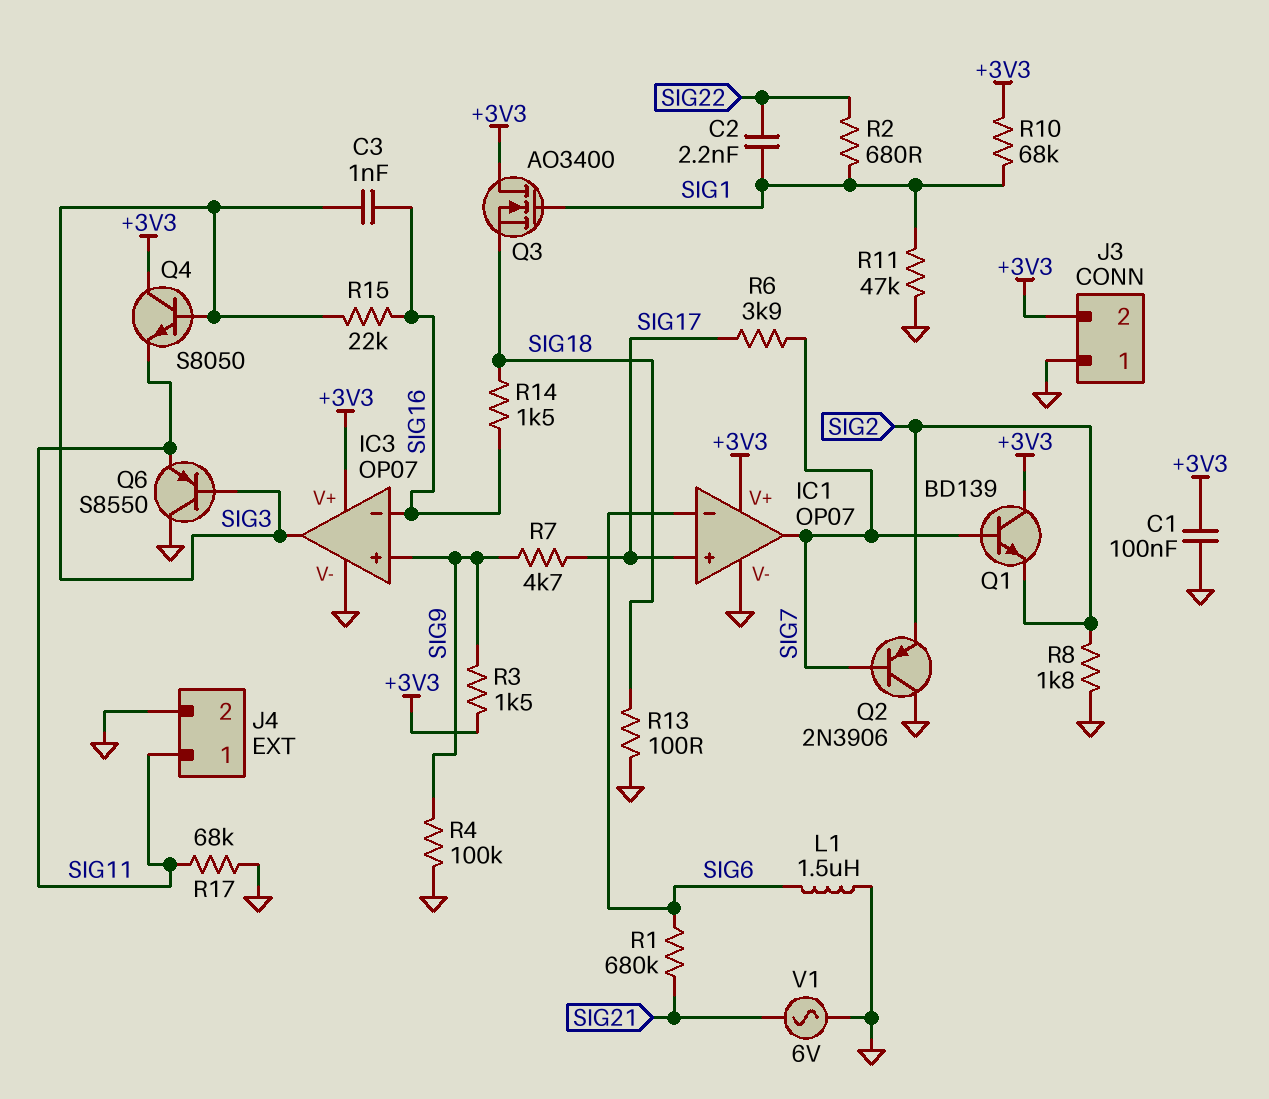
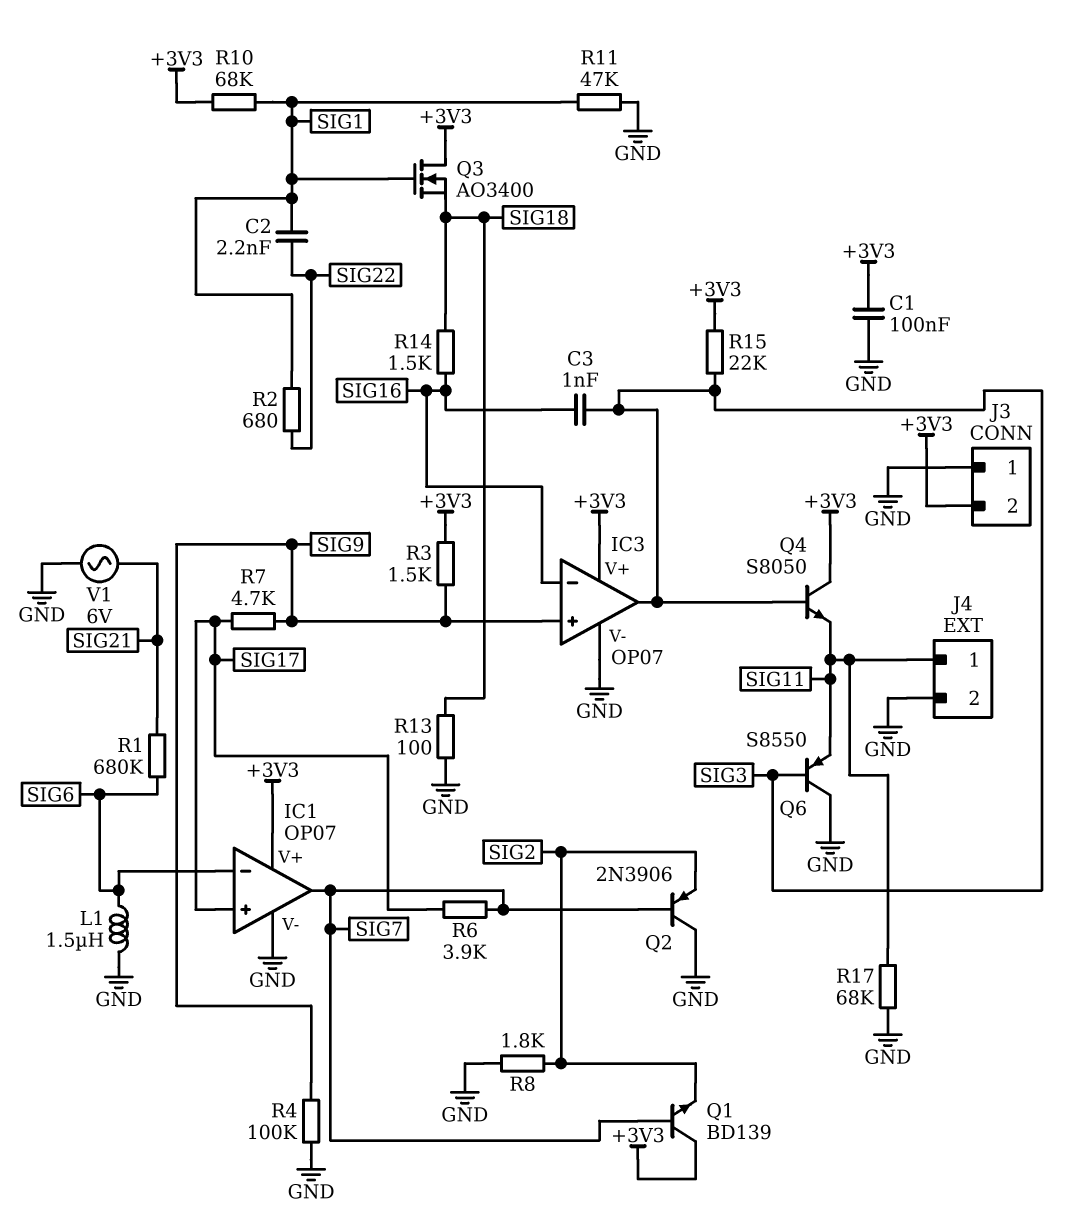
R15: 22k (SIG3, SIG16) -> 22k (+3V3, SIG3)

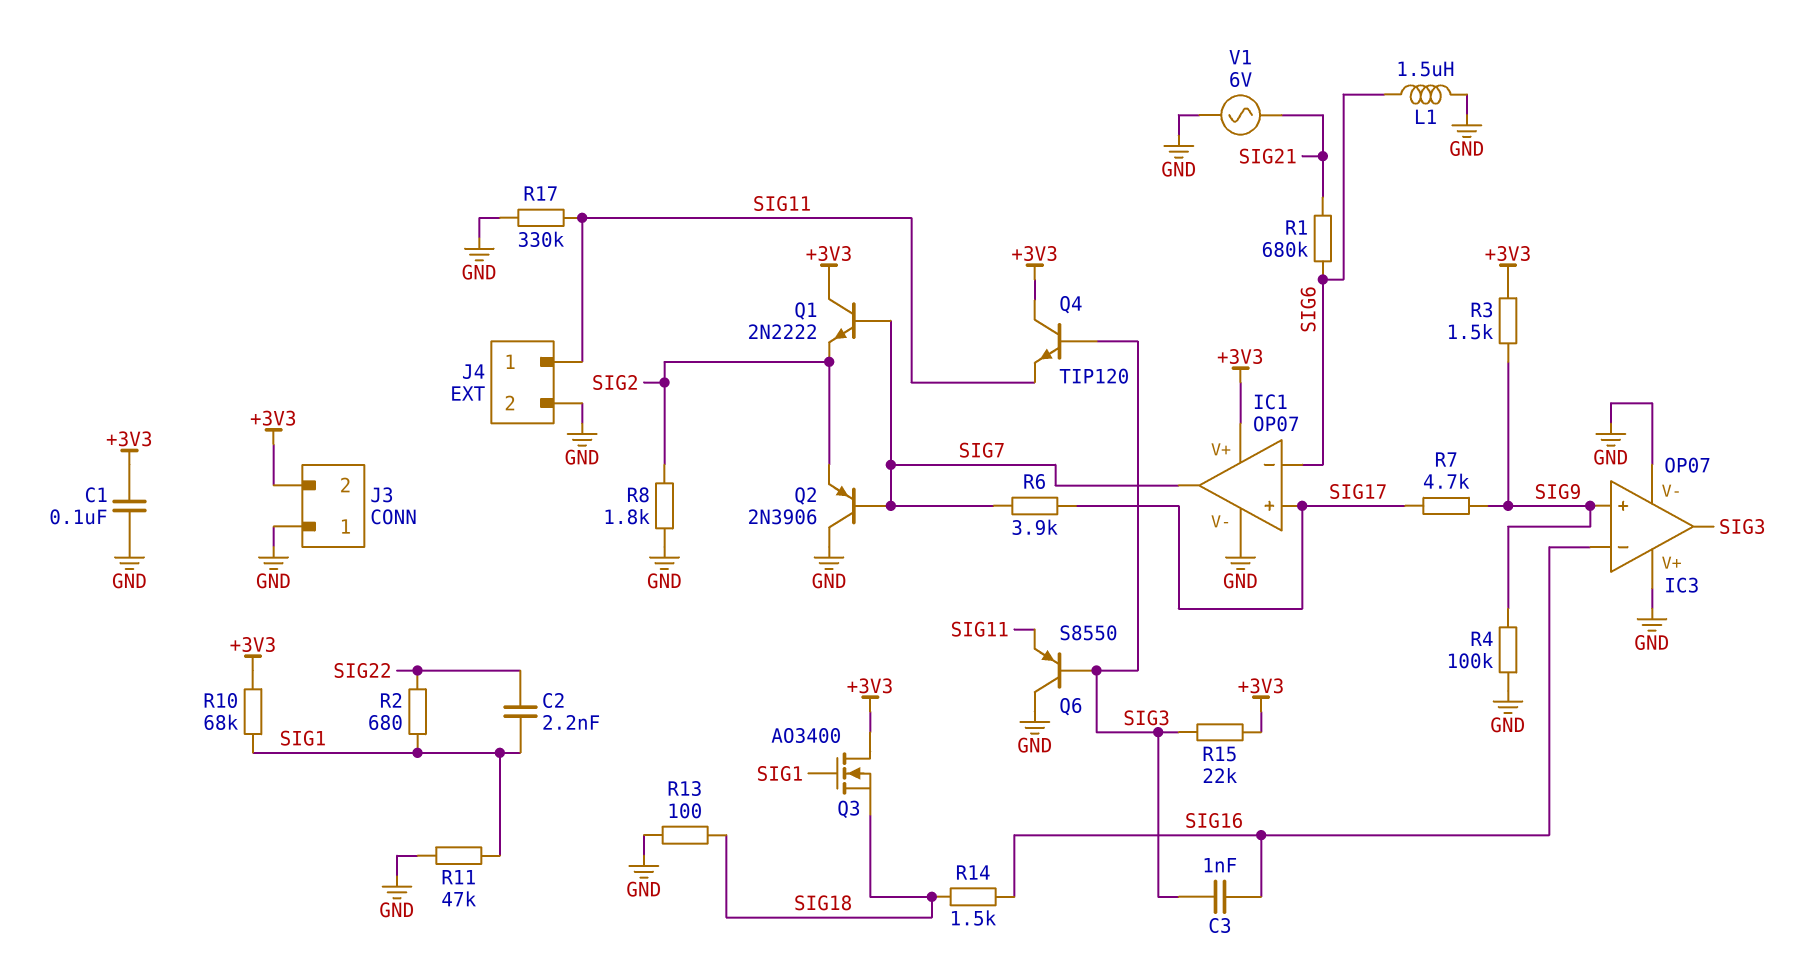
IC3 pin V+: +3V3 -> GND
Q1: NPN BD139 (B SIG7, C +3V3, E SIG2) -> NPN 2N2222 (B SIG7, C +3V3, E SIG2)
Q4: NPN S8050 (B SIG3, C +3V3, E SIG11) -> NPN TIP120 (B SIG3, C +3V3, E SIG11)
R17: 68k (GND, SIG11) -> 330k (GND, SIG11)

